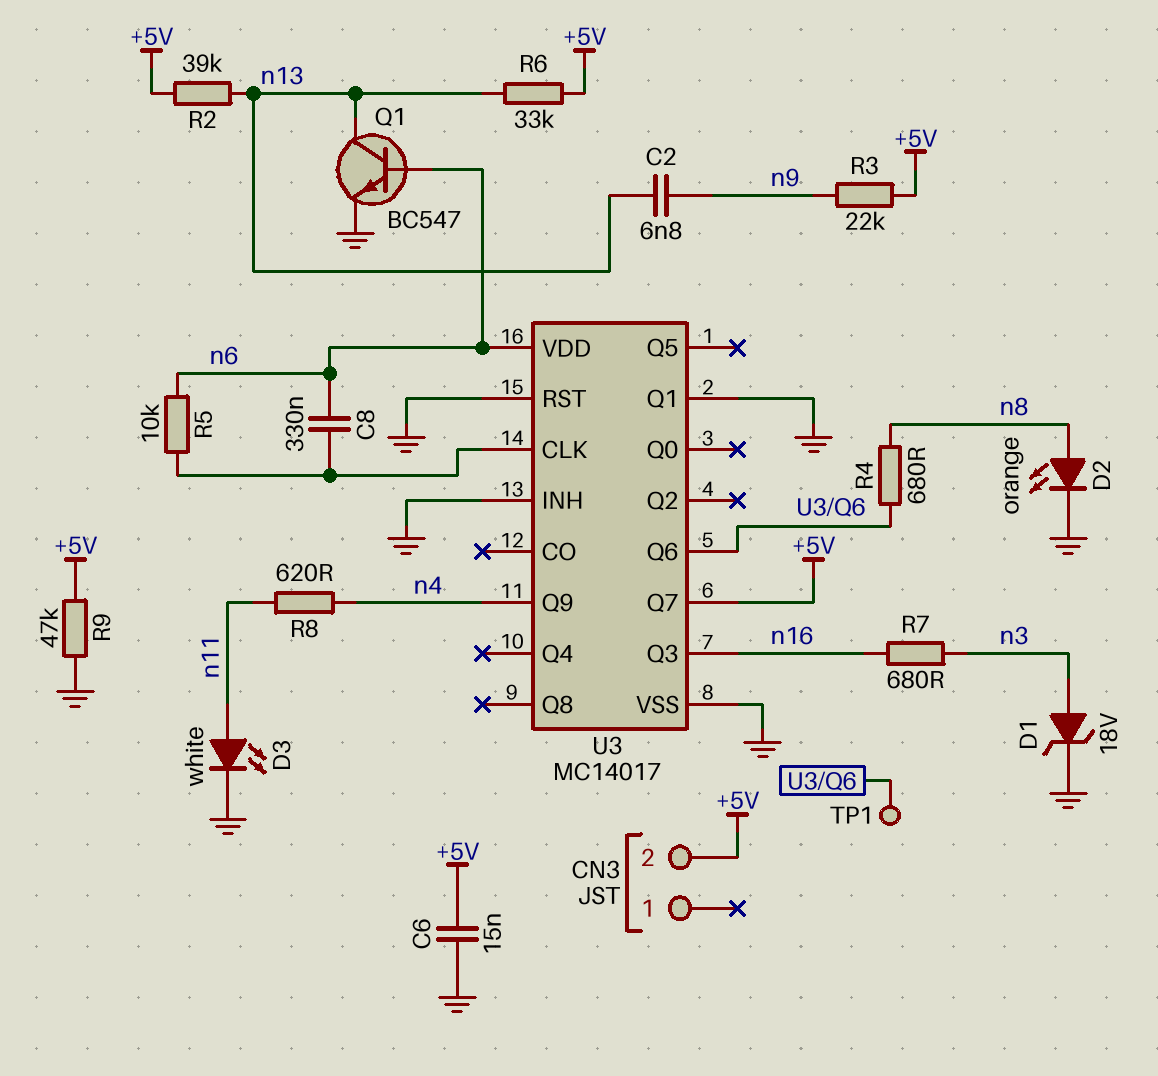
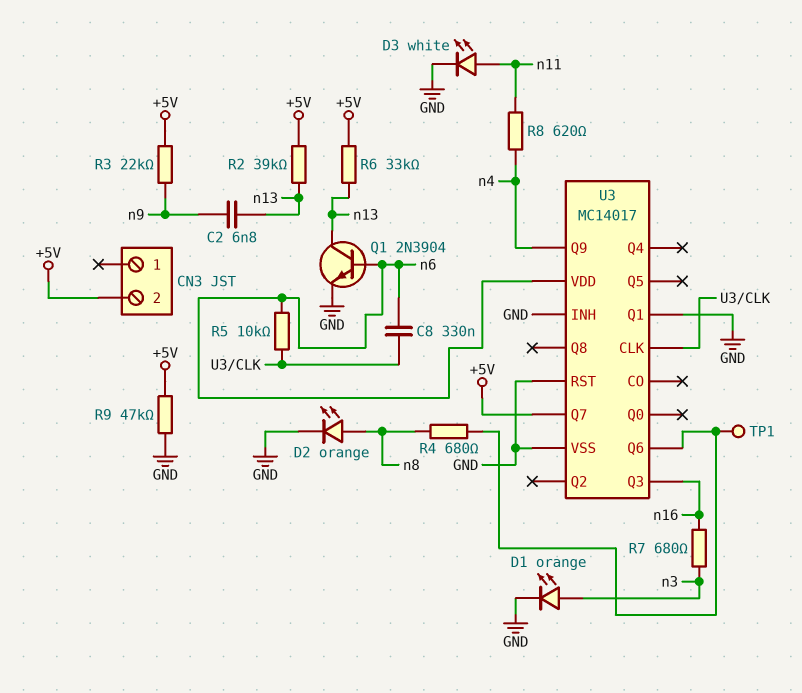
C6: 15nF (+5V, GND) -> none
D1: zener 18V (A n3, K GND) -> LED orange (A n3, K GND)
Q1: NPN BC547 (B n6, C n13, E GND) -> NPN 2N3904 (B n6, C n13, E GND)

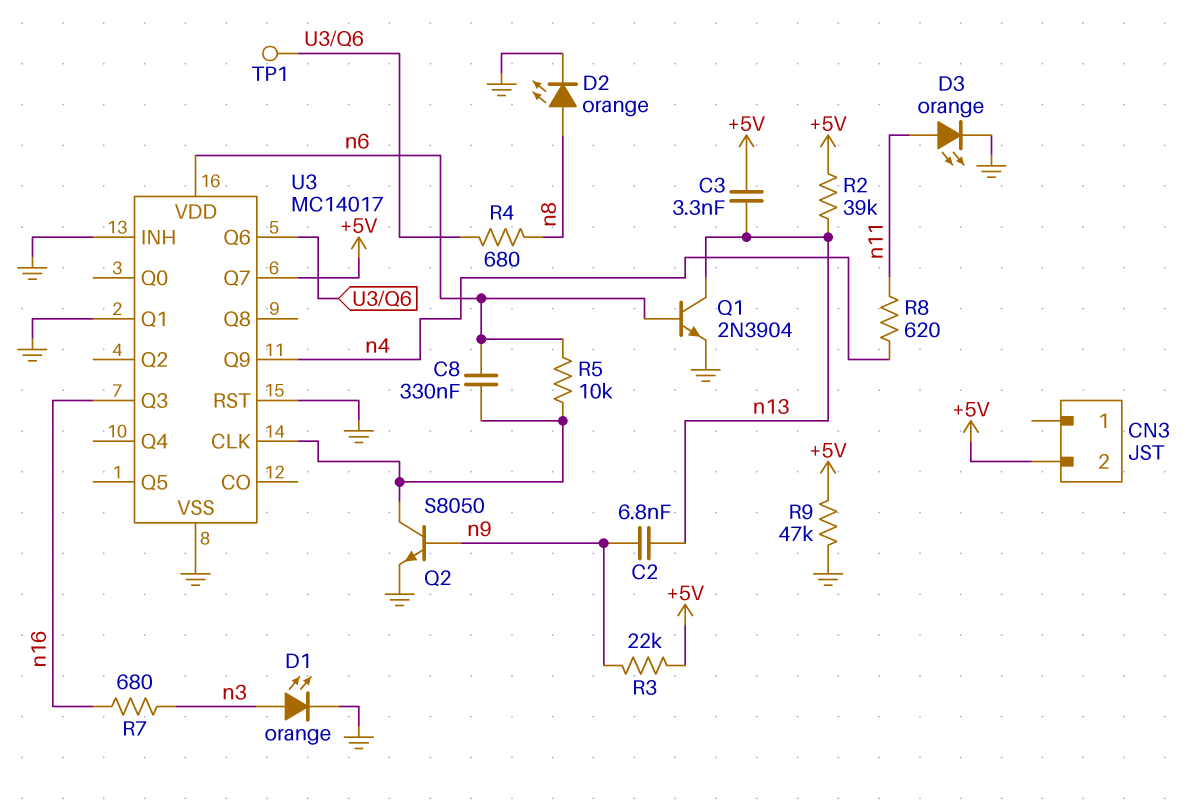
C3: none -> 3.3nF (+5V, n13)
D3: LED white (A n11, K GND) -> LED orange (A n11, K GND)
Q2: none -> NPN S8050 (B n9, C U3/CLK, E GND)
R6: 33k (+5V, n13) -> none

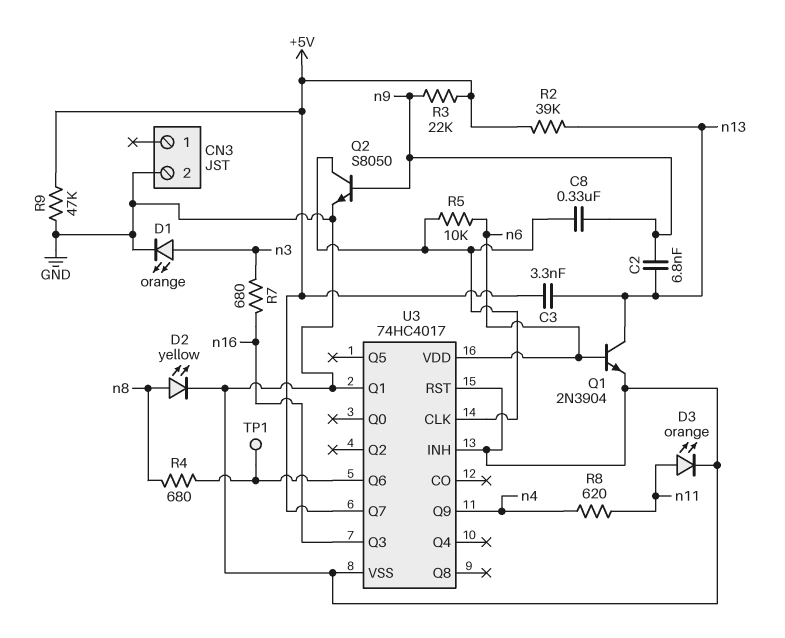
C8: 330nF (U3/CLK, n6) -> 330nF (U3/CLK, n9)
CN3 pin 2: +5V -> GND
D2: LED orange (A n8, K GND) -> LED yellow (A n8, K GND)
U3: MC14017 -> 74HC4017

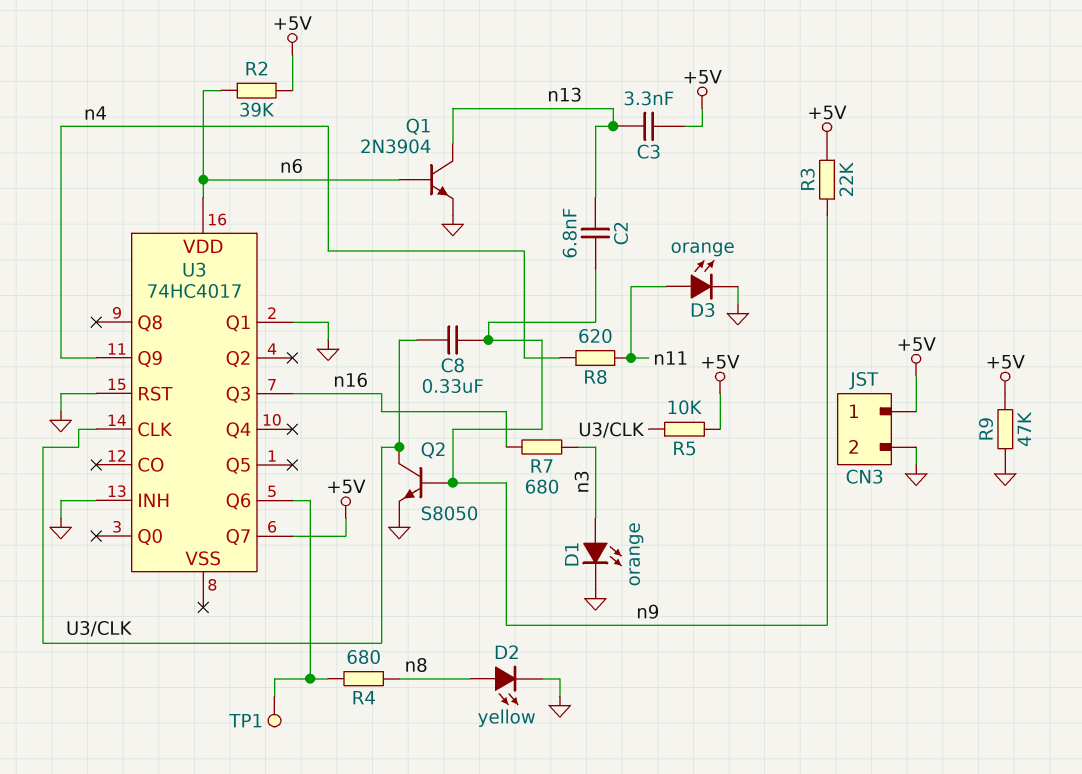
CN3 pin 1: none -> +5V
R2: 39k (+5V, n13) -> 39k (+5V, n6)
R5: 10k (U3/CLK, n6) -> 10k (+5V, U3/CLK)
U3 pin VSS: GND -> none

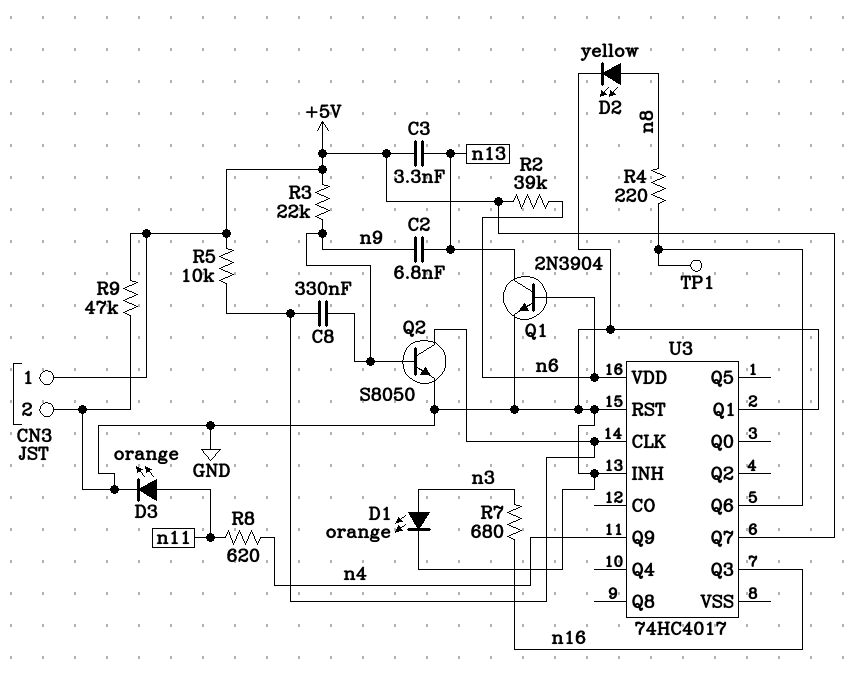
R4: 680 (U3/Q6, n8) -> 220 (U3/Q6, n8)

